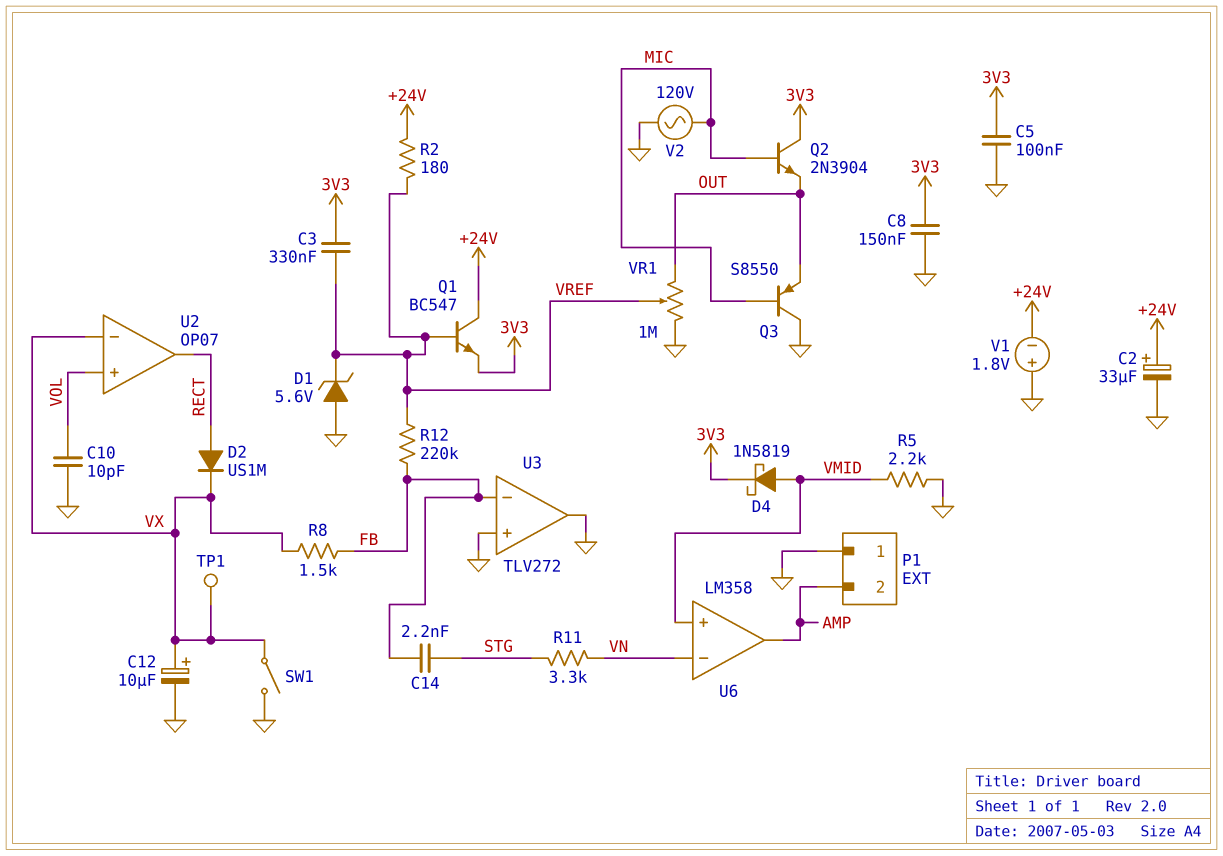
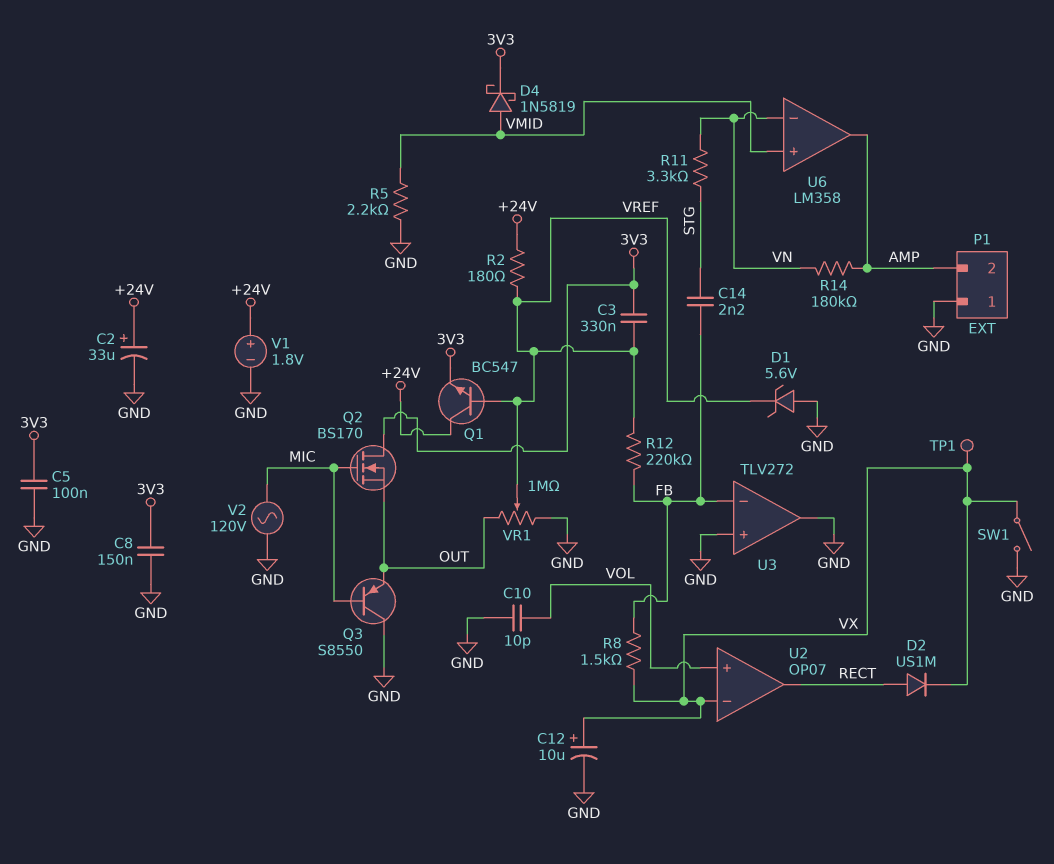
Q2: NPN 2N3904 (B MIC, C 3V3, E OUT) -> NMOS BS170 (G MIC, D 3V3, S OUT)
R14: none -> 180k (AMP, VN)
V1: 1.8V (plus GND, minus +24V) -> 1.8V (plus +24V, minus GND)

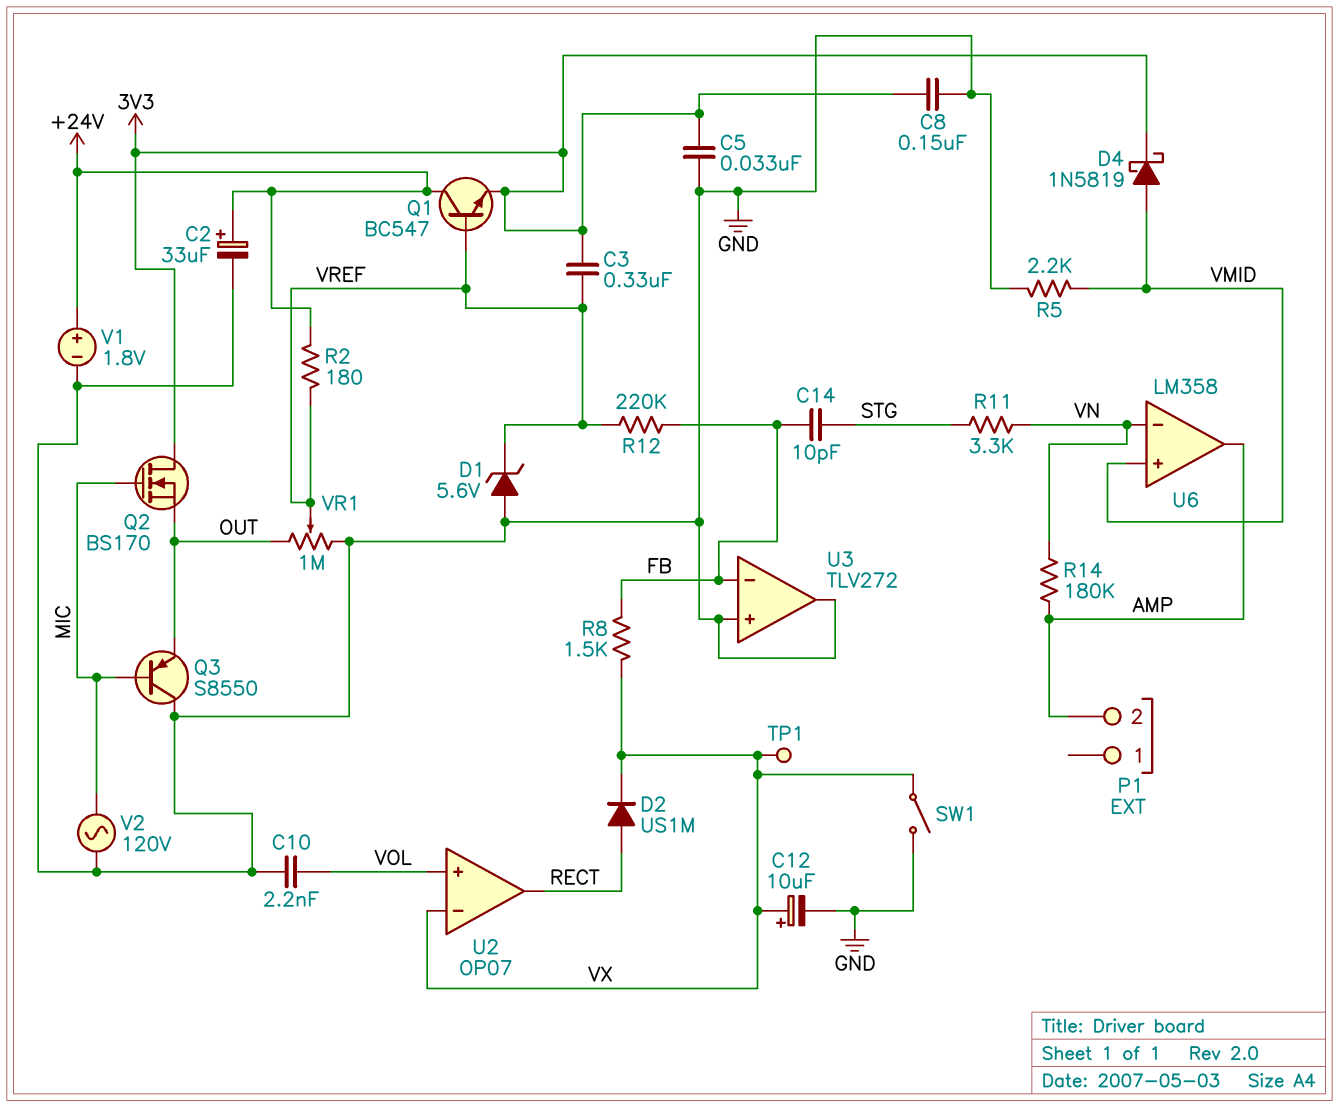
C5: 100nF (3V3, GND) -> 33nF (3V3, GND)
C10: 10pF (GND, VOL) -> 2.2nF (GND, VOL)
C14: 2.2nF (FB, STG) -> 10pF (FB, STG)
P1 pin 1: GND -> none

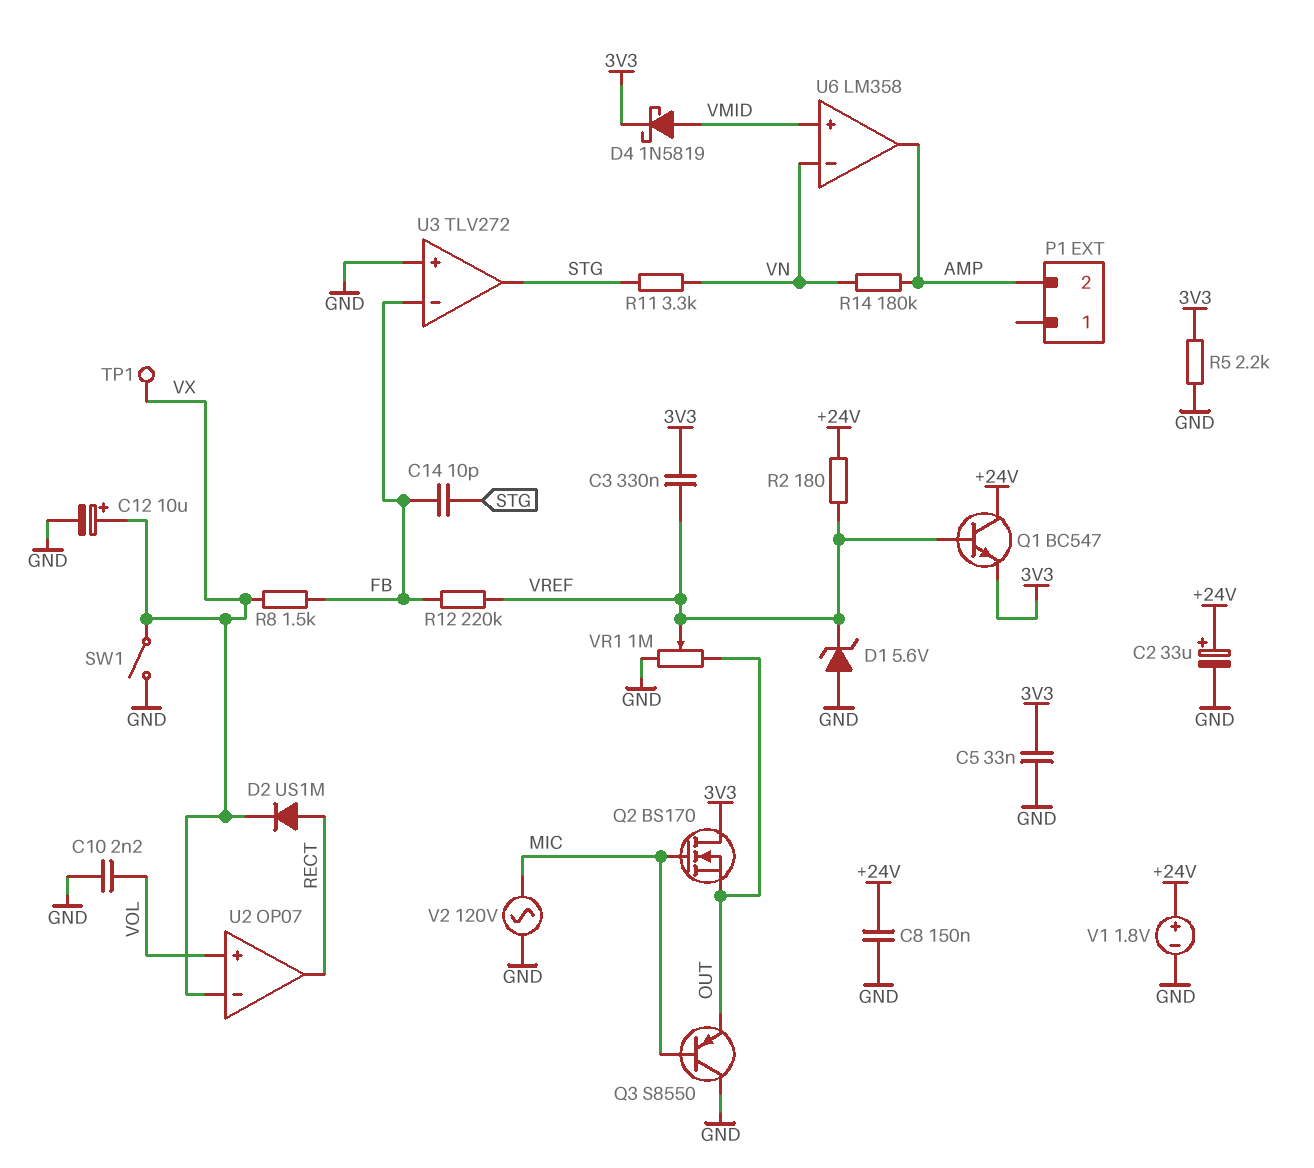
C8: 150nF (3V3, GND) -> 150nF (+24V, GND)
R5: 2.2k (GND, VMID) -> 2.2k (3V3, GND)
U3 pin out: GND -> STG

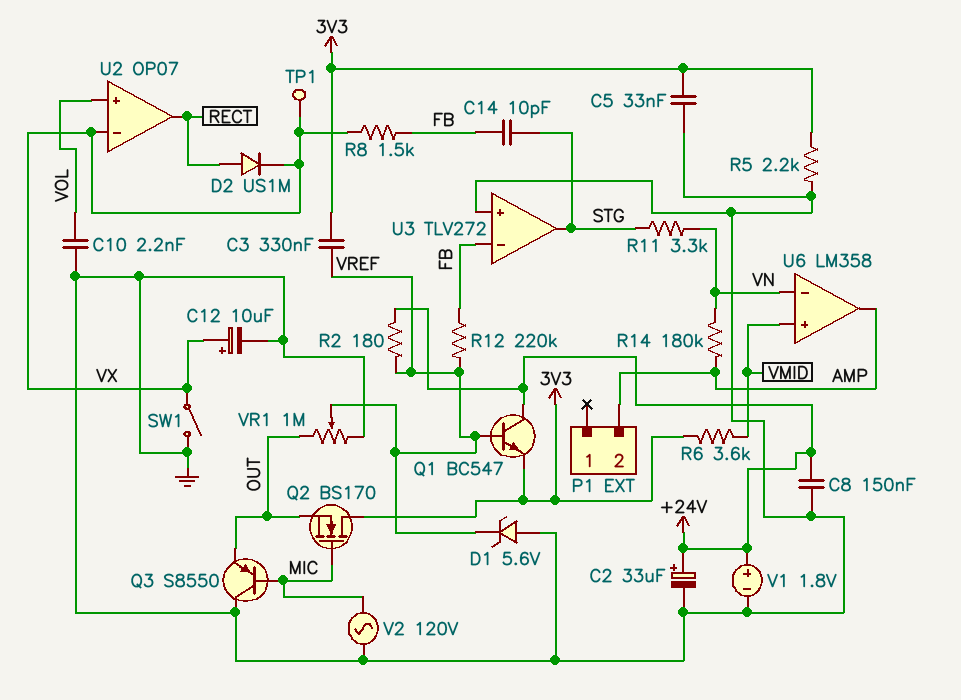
D4: schottky 1N5819 (A VMID, K 3V3) -> none
R6: none -> 3.6k (3V3, VMID)

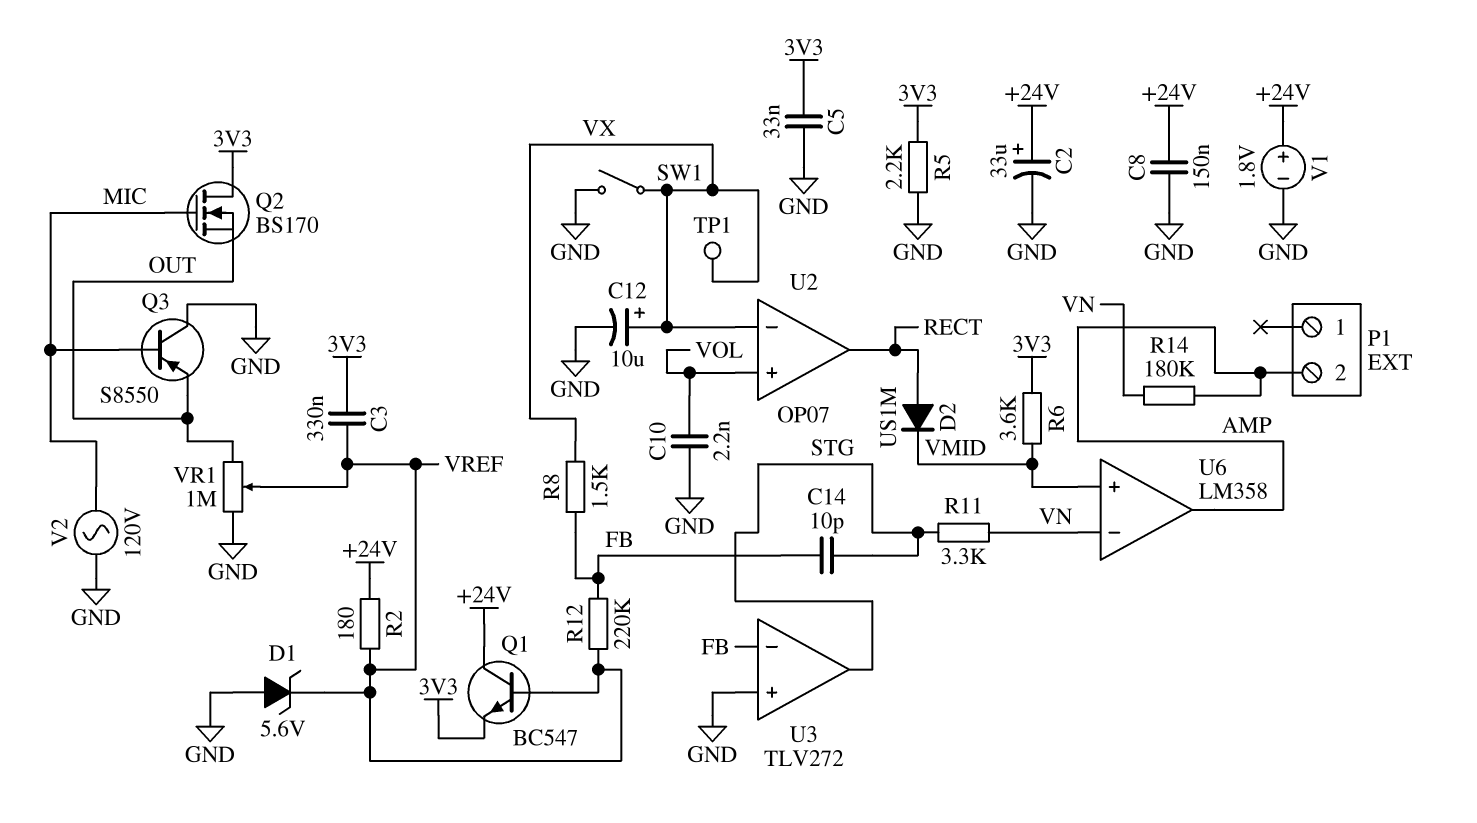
D2: diode US1M (A RECT, K VX) -> diode US1M (A RECT, K VMID)

